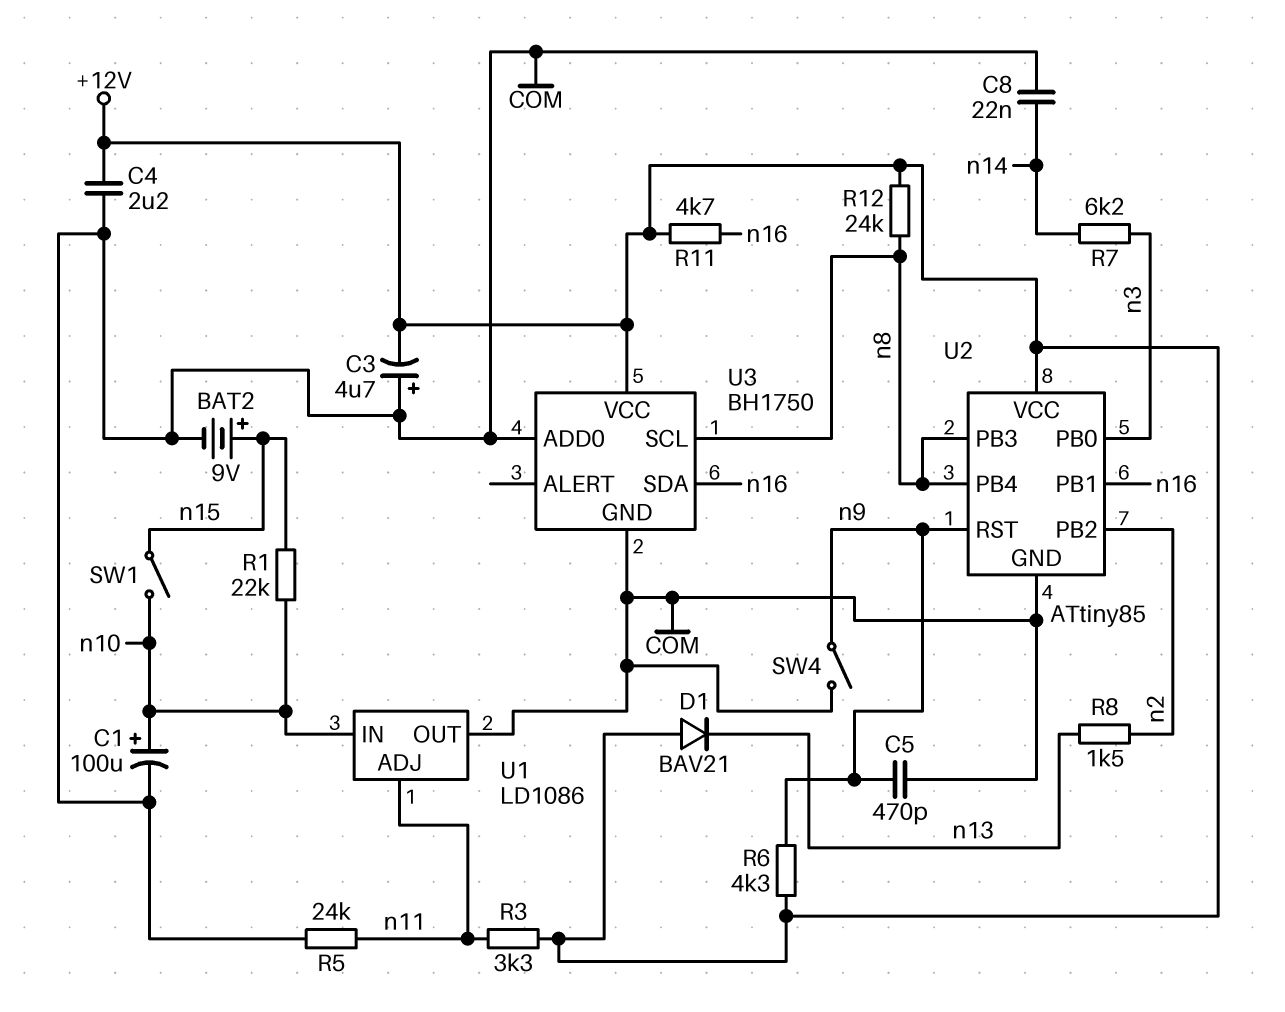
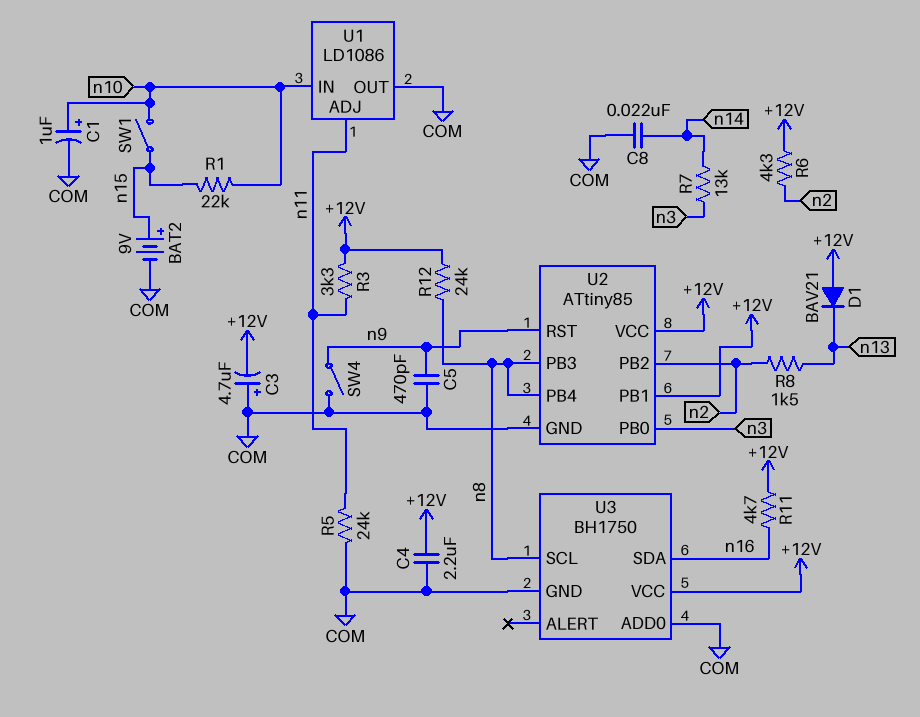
C1: 100uF (plus n10, minus COM) -> 1uF (plus n10, minus COM)
R6: 4.3k (+12V, n9) -> 4.3k (+12V, n2)
R7: 6.2k (n3, n14) -> 13k (n3, n14)
U2 pin PB1: n16 -> +12V

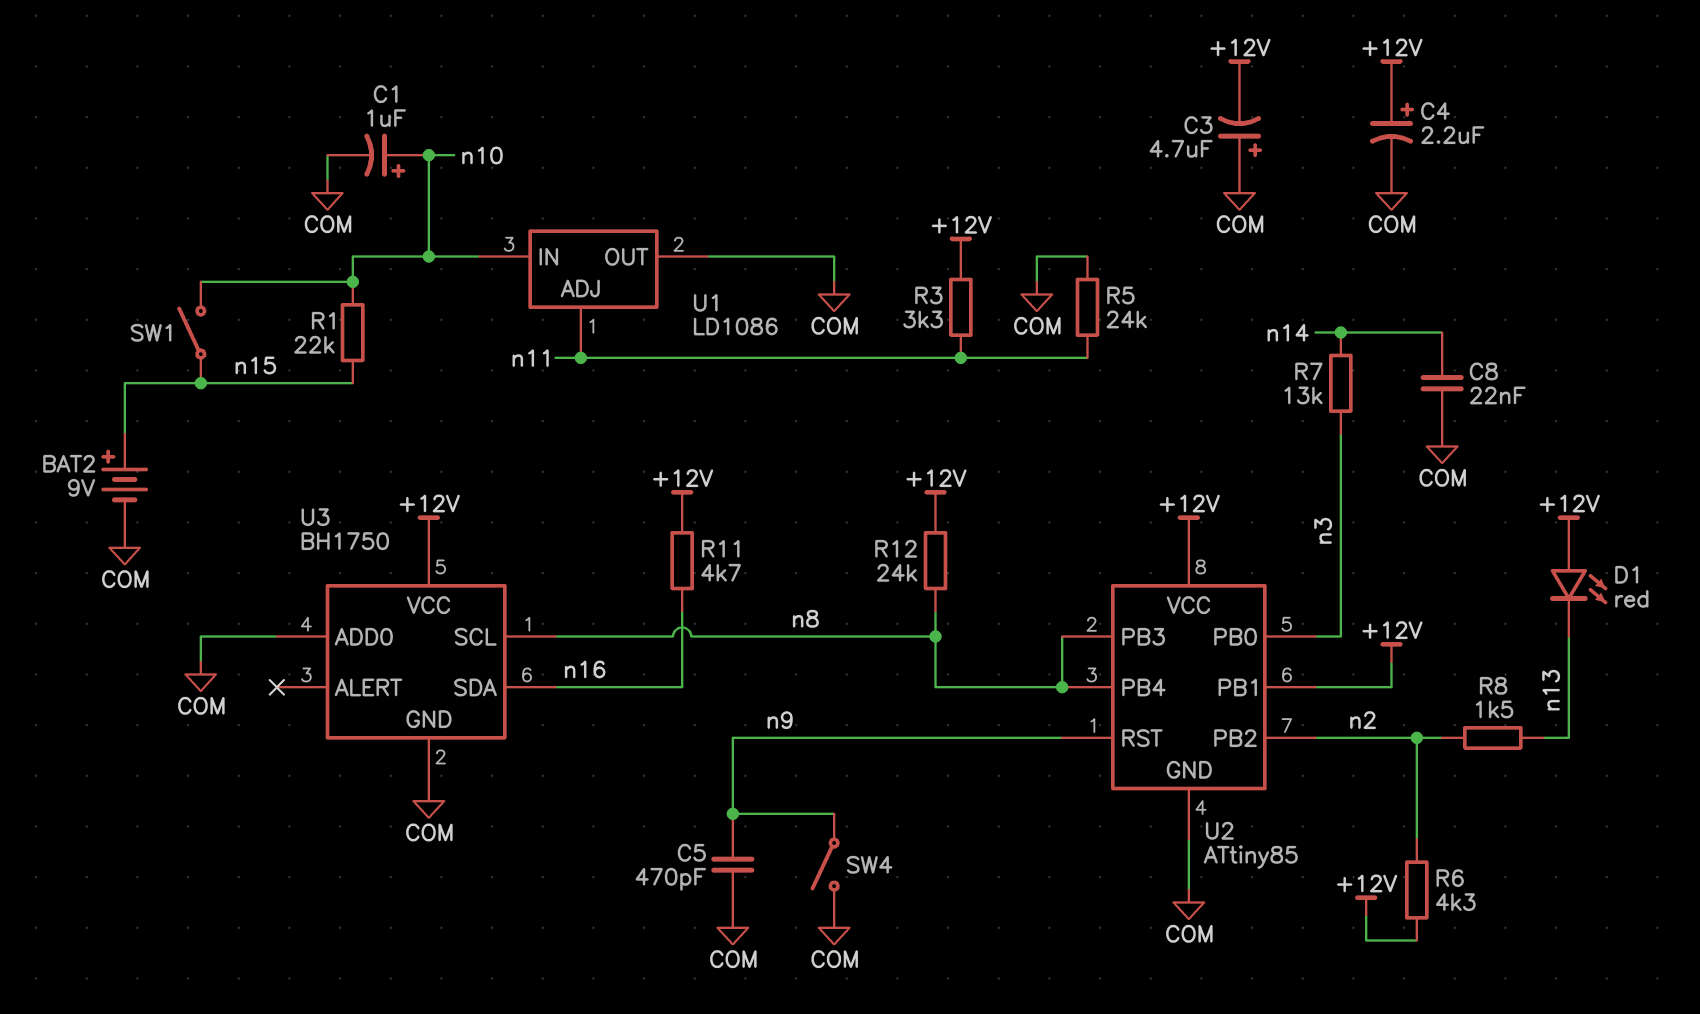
C4: 2.2uF (+12V, COM) -> 2.2uF (plus +12V, minus COM)
D1: diode BAV21 (A +12V, K n13) -> LED red (A +12V, K n13)

